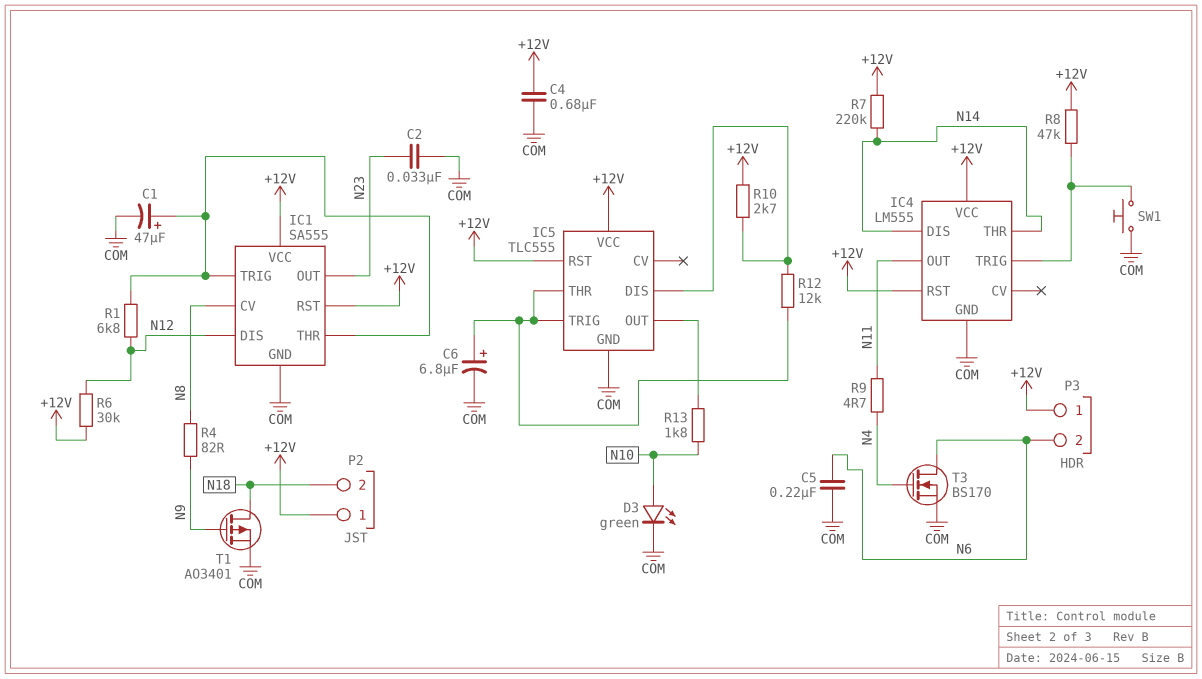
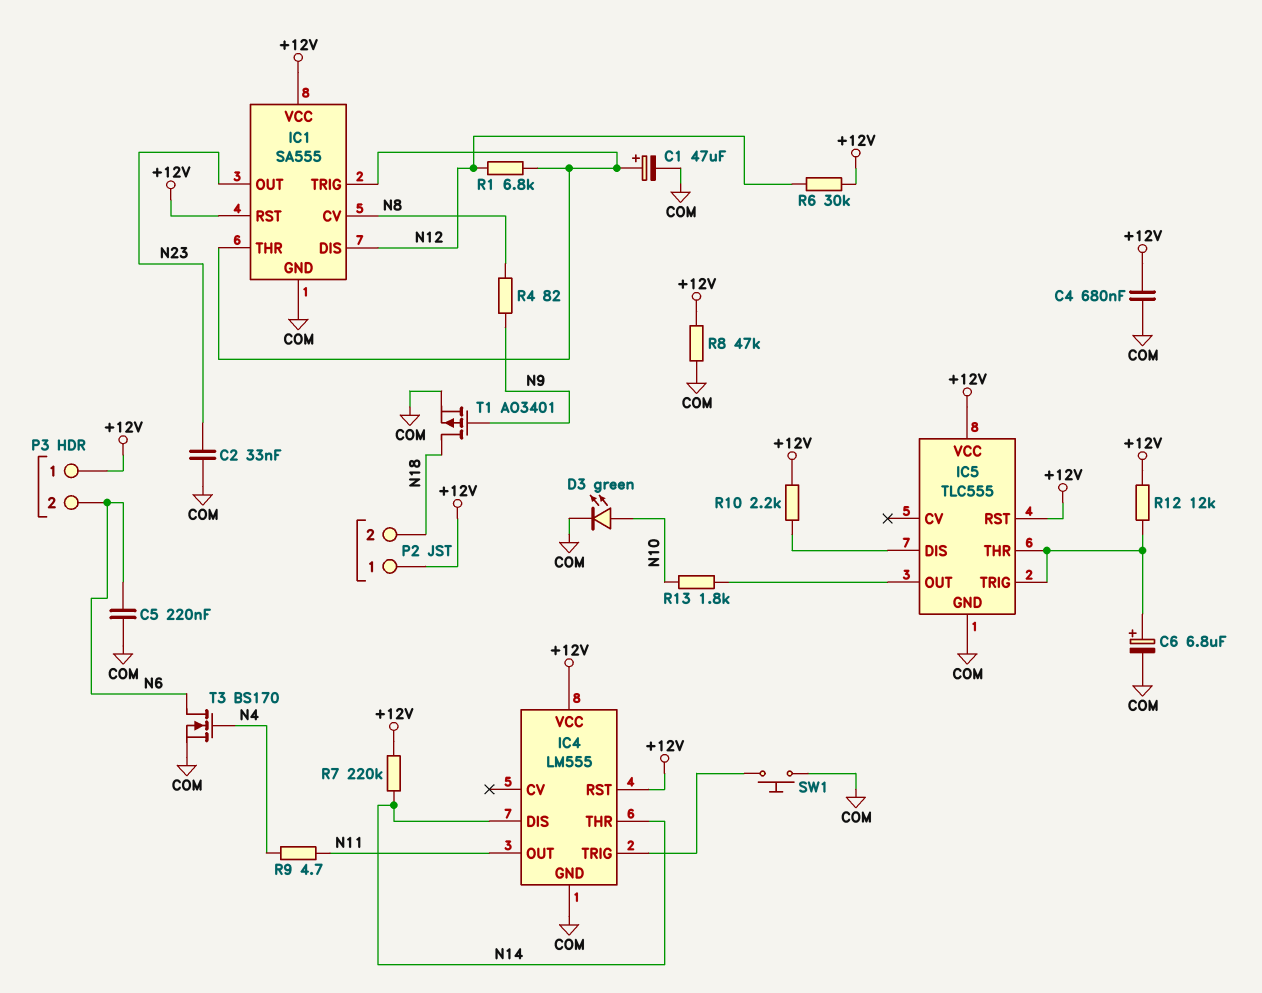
R8: 47k (+12V, IC4/TRIG) -> 47k (+12V, COM)
R10: 2.7k (+12V, IC5/DIS) -> 2.2k (+12V, IC5/DIS)
R12: 12k (IC5/DIS, IC5/THR) -> 12k (+12V, IC5/THR)

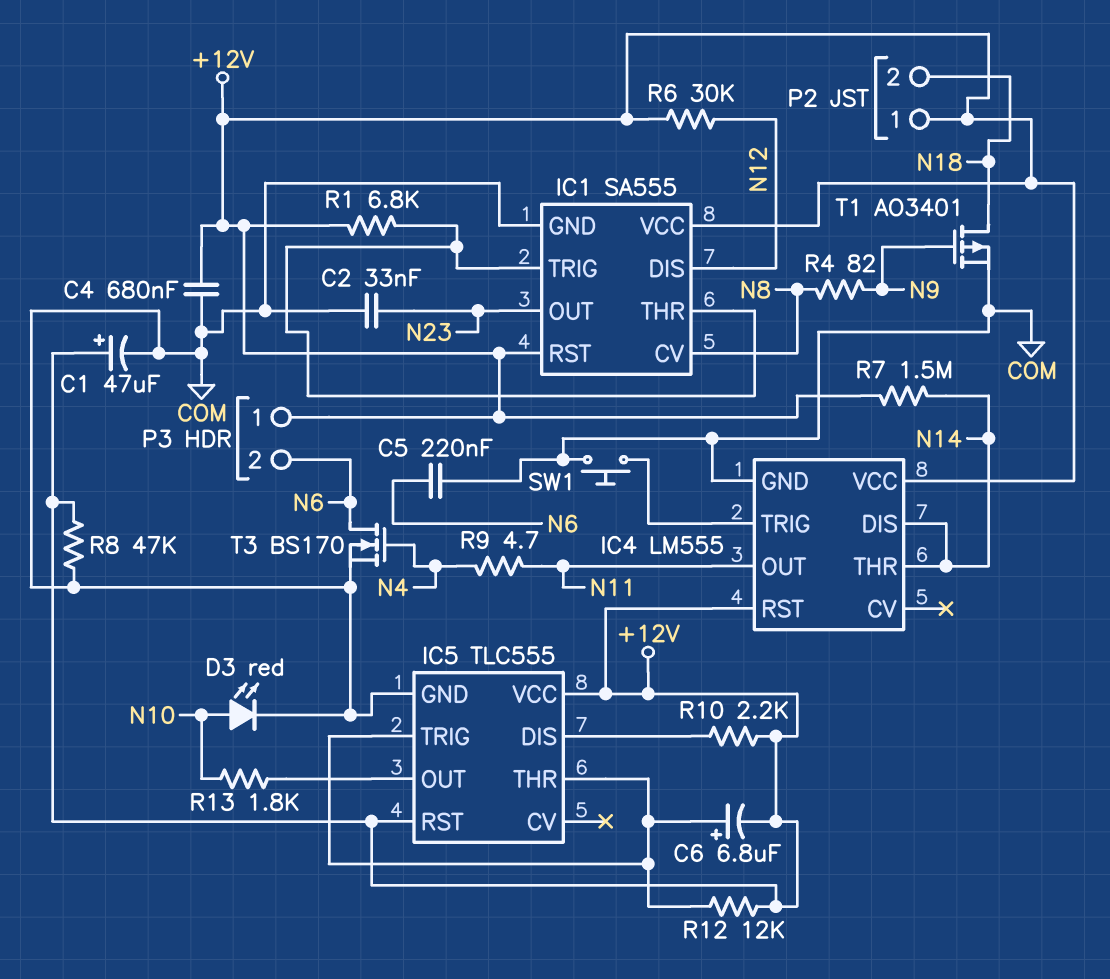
C1: 47uF (plus IC1/THR, minus COM) -> 47uF (plus +12V, minus COM)
C6: 6.8uF (plus IC5/THR, minus COM) -> 6.8uF (plus IC5/THR, minus +12V)
D3: LED green (A N10, K COM) -> LED red (A N10, K COM)
R1: 6.8k (IC1/THR, N12) -> 6.8k (+12V, IC1/THR)
R7: 220k (+12V, N14) -> 1.5M (+12V, N14)

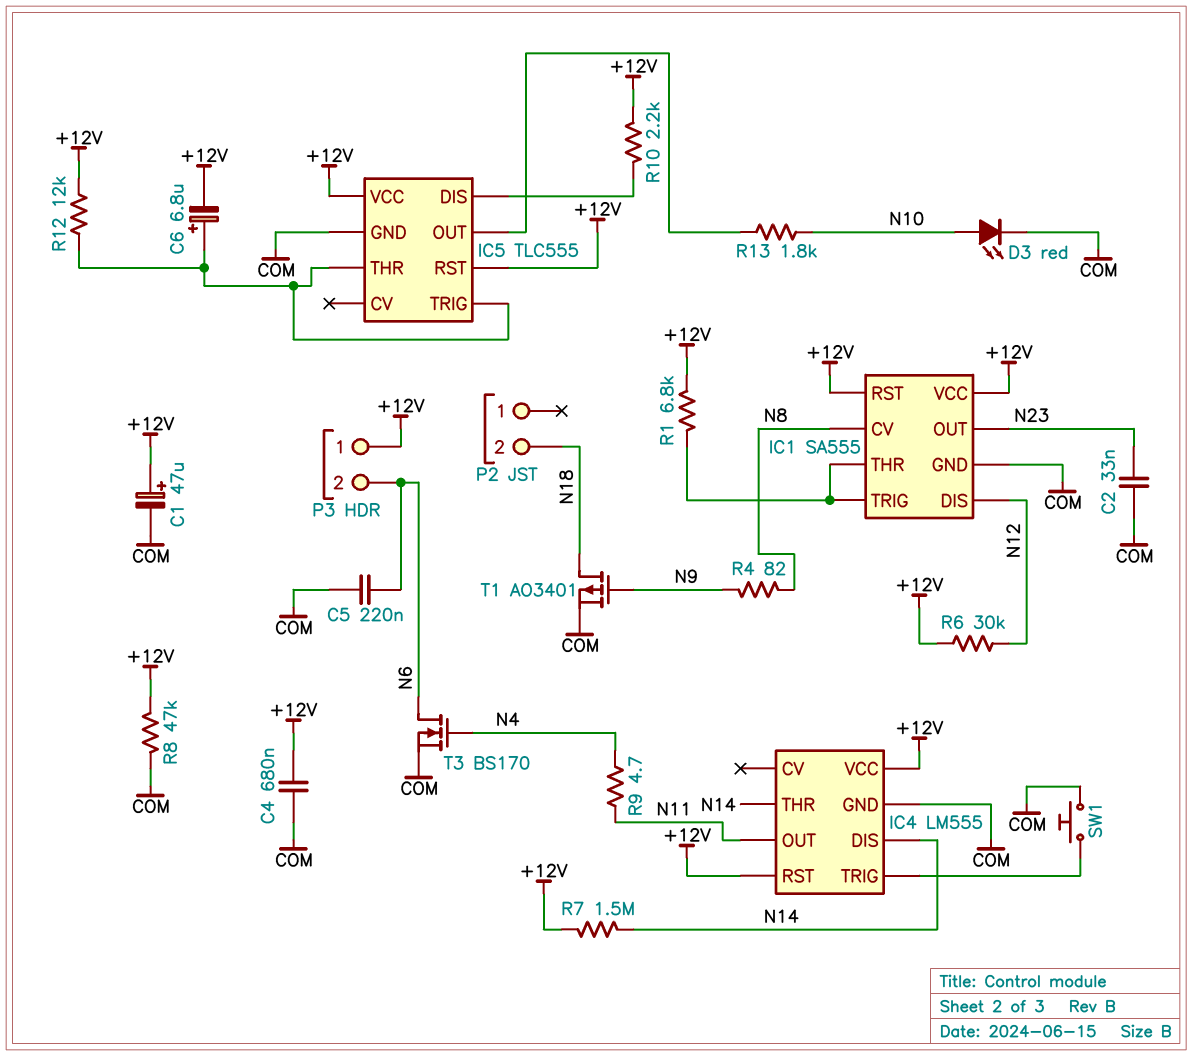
P2 pin 1: +12V -> none

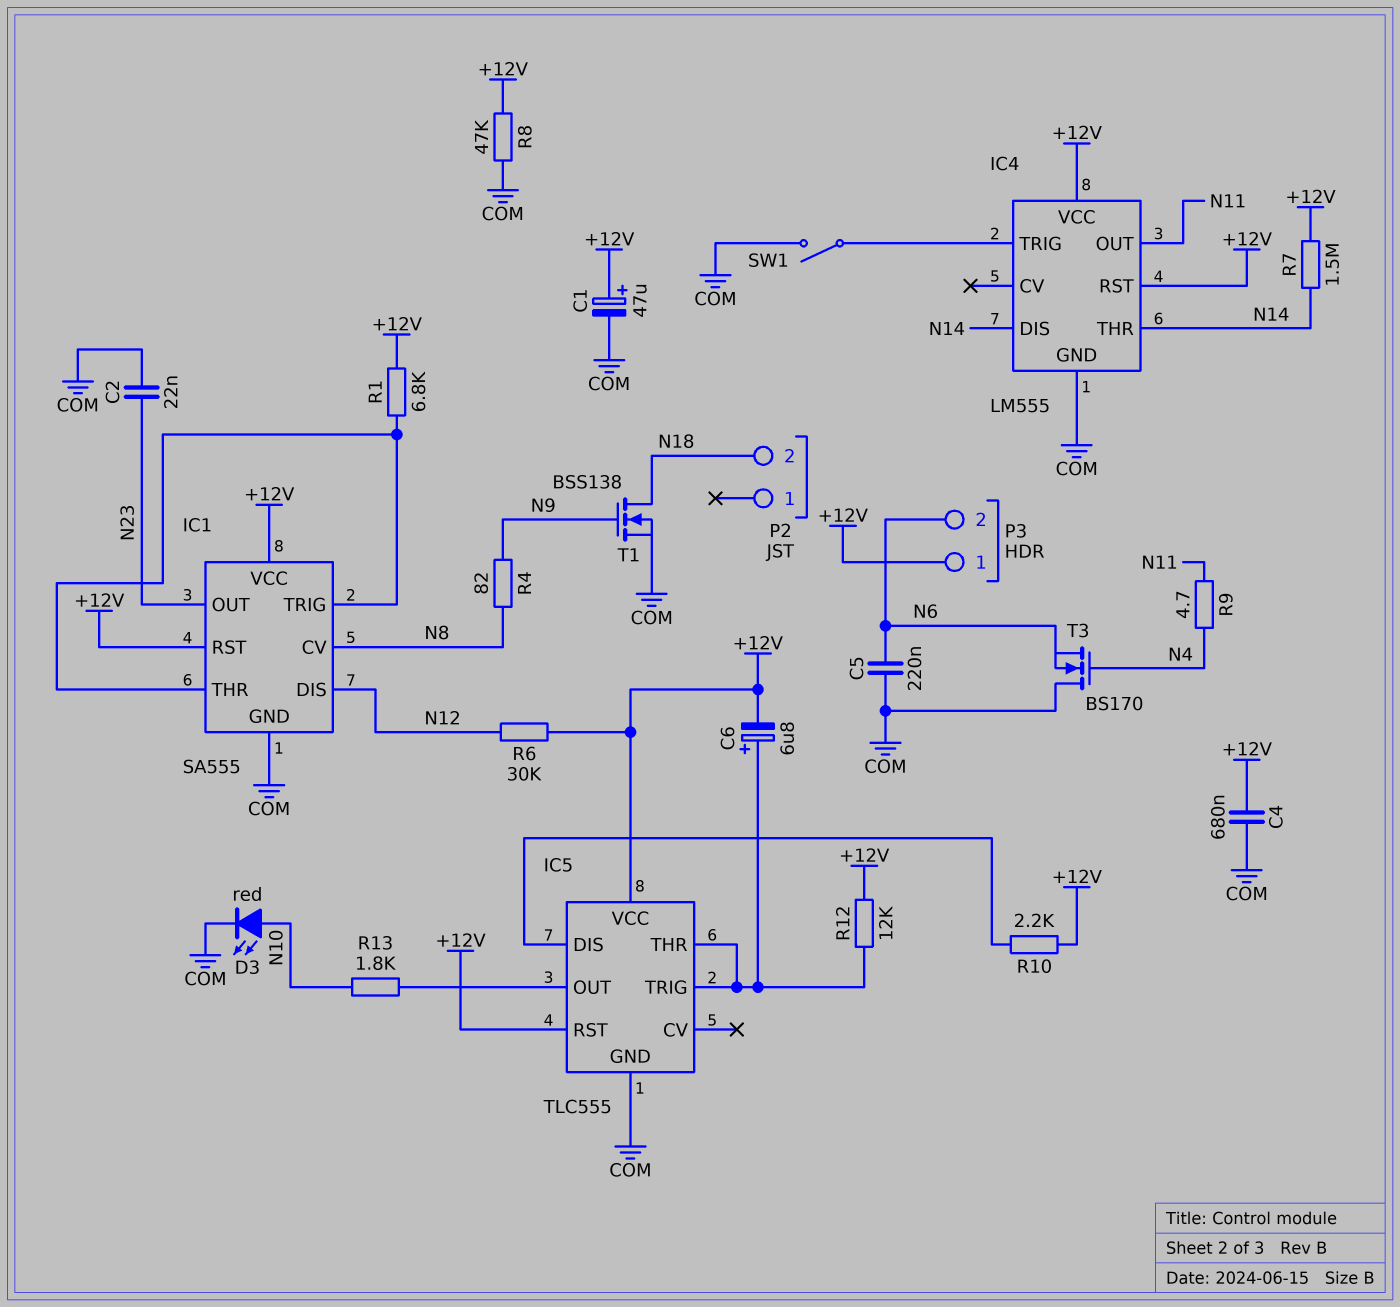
C2: 33nF (COM, N23) -> 22nF (COM, N23)
SW1: button (COM, IC4/TRIG) -> switch (COM, IC4/TRIG)
T1: PMOS AO3401 (G N9, D N18, S COM) -> NMOS BSS138 (G N9, D N18, S COM)
T3: NMOS BS170 (G N4, D N6, S COM) -> NMOS BS170 (G N4, D COM, S N6)

